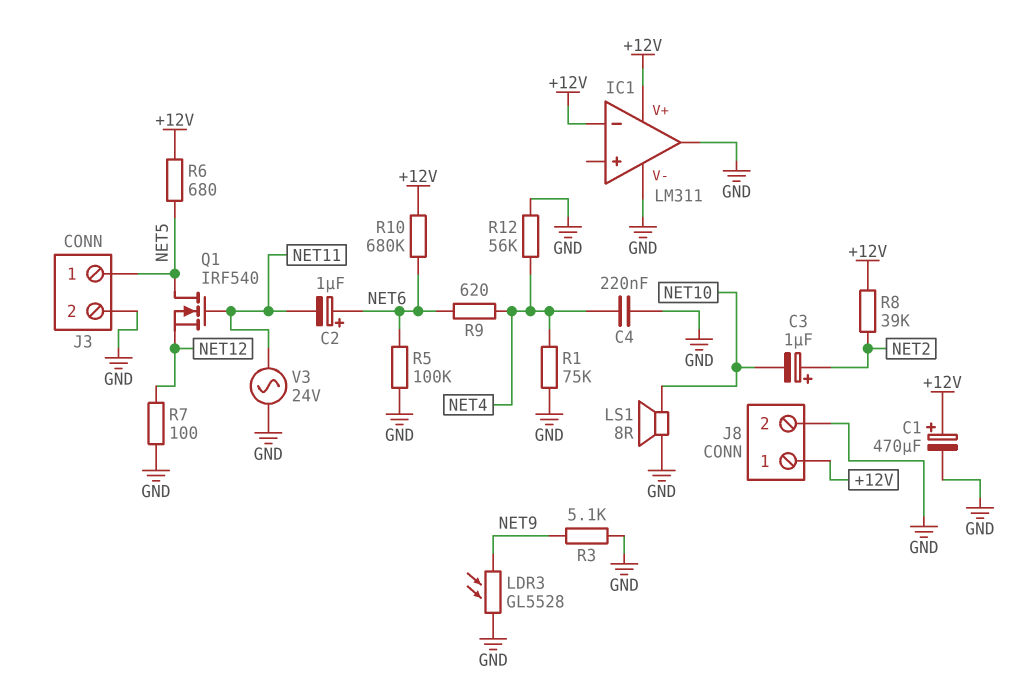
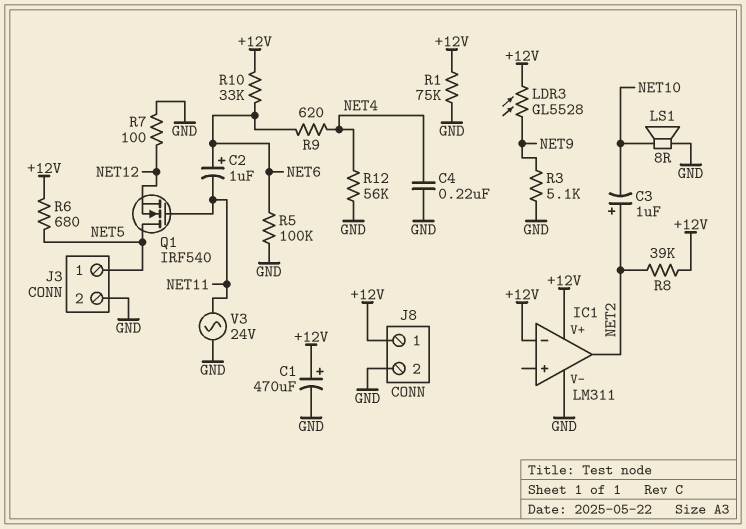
IC1 pin out: GND -> NET2
LDR3: GL5528 (GND, NET9) -> GL5528 (+12V, NET9)
R1: 75k (GND, NET4) -> 75k (+12V, GND)
R10: 680k (+12V, NET6) -> 33k (+12V, NET6)

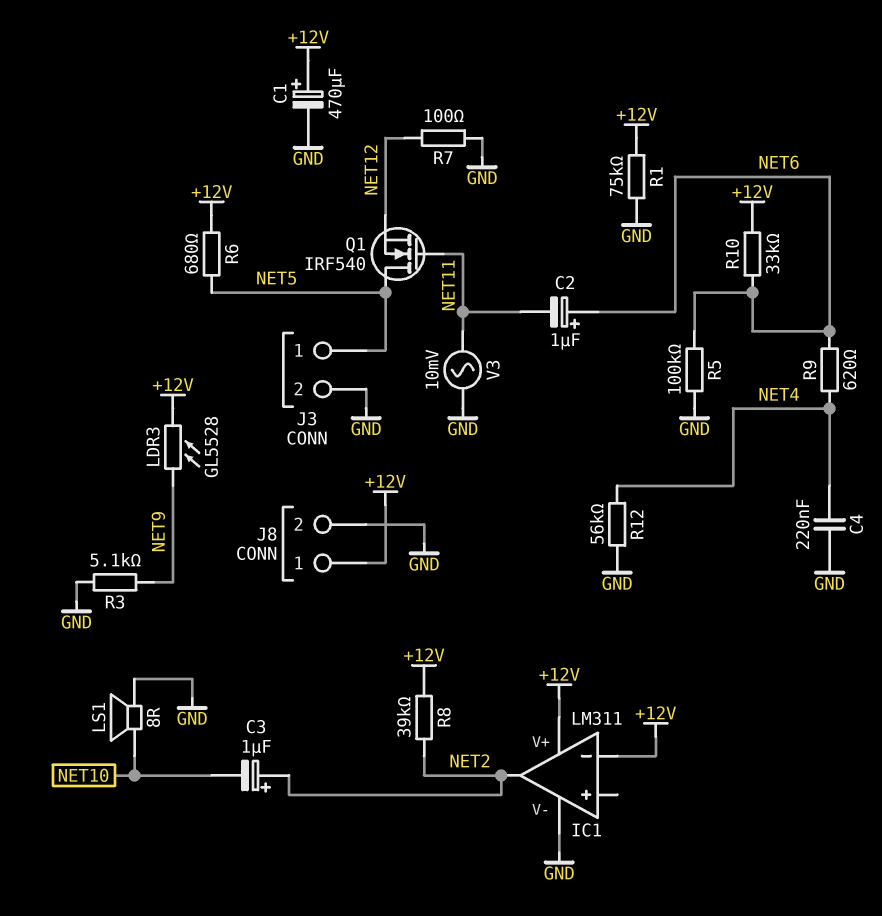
V3: AC 24V (GND, NET11) -> AC 10mV (GND, NET11)

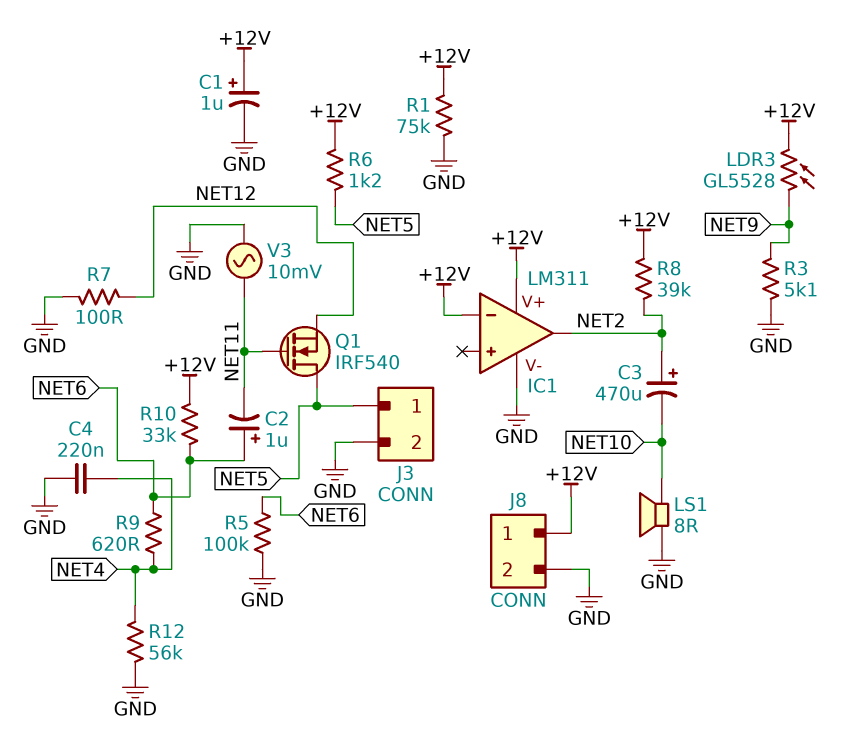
C1: 470uF (plus +12V, minus GND) -> 1uF (plus +12V, minus GND)
C3: 1uF (plus NET2, minus NET10) -> 470uF (plus NET2, minus NET10)
R6: 680 (+12V, NET5) -> 1.2k (+12V, NET5)

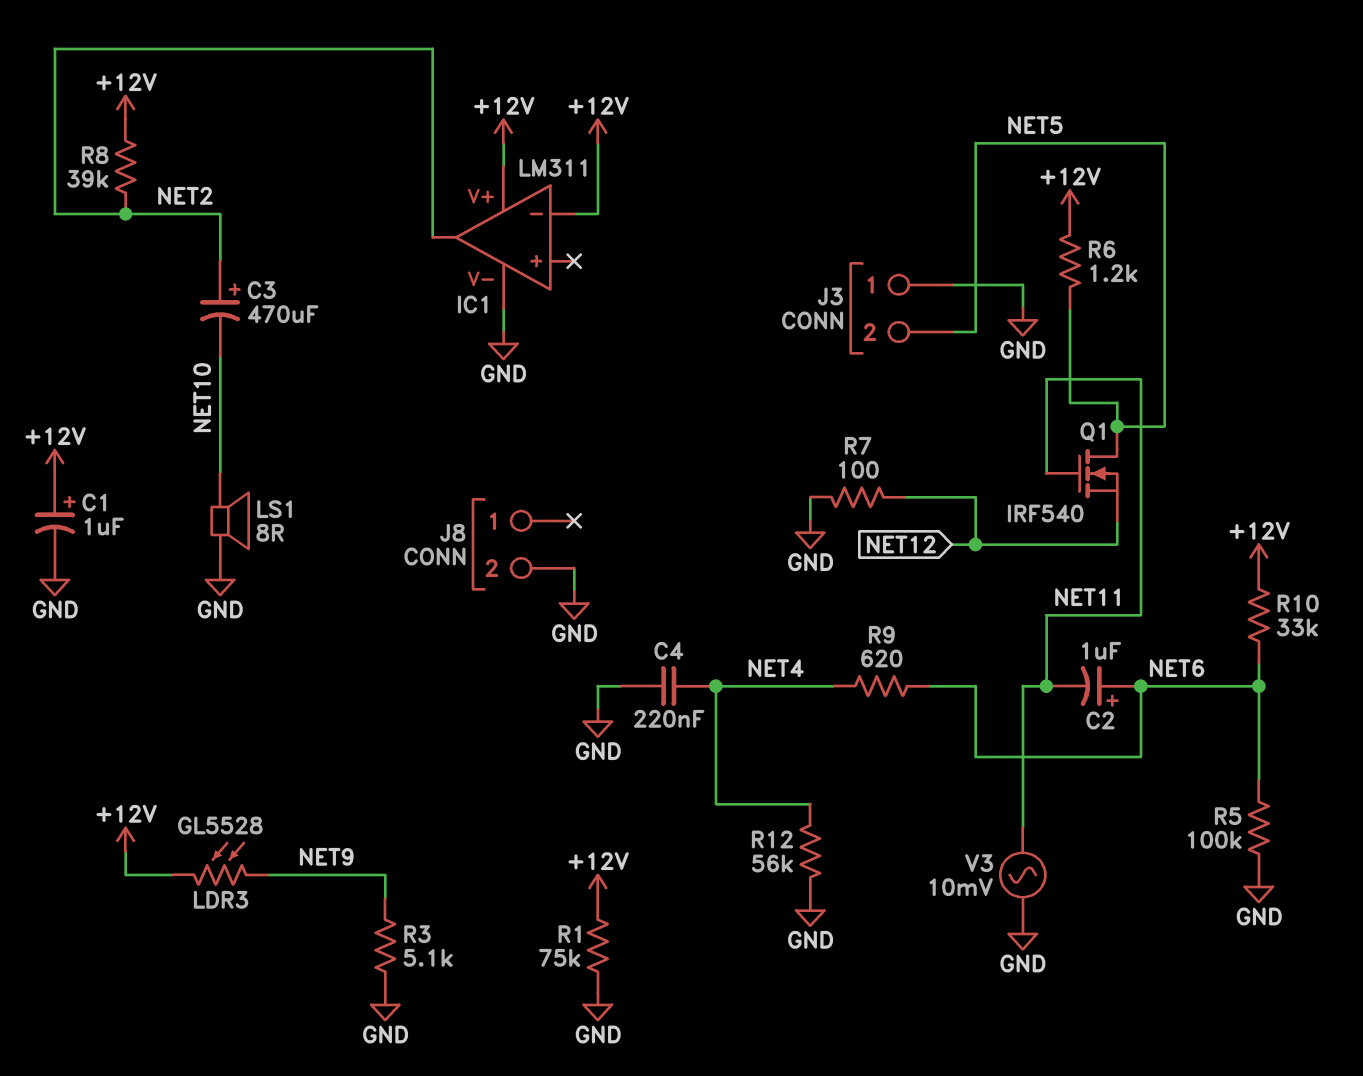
J3 pin 1: NET5 -> GND
J3 pin 2: GND -> NET5
J8 pin 1: +12V -> none

